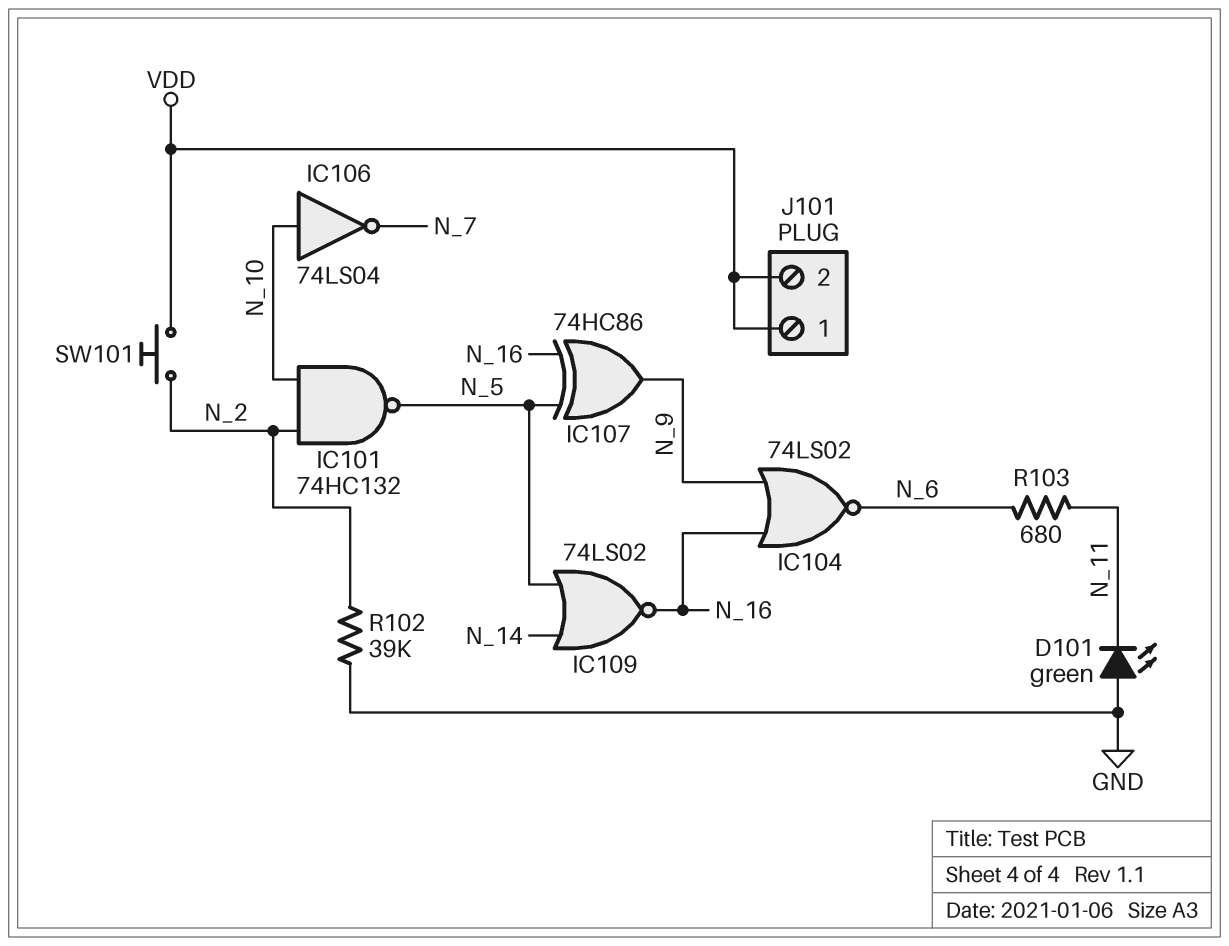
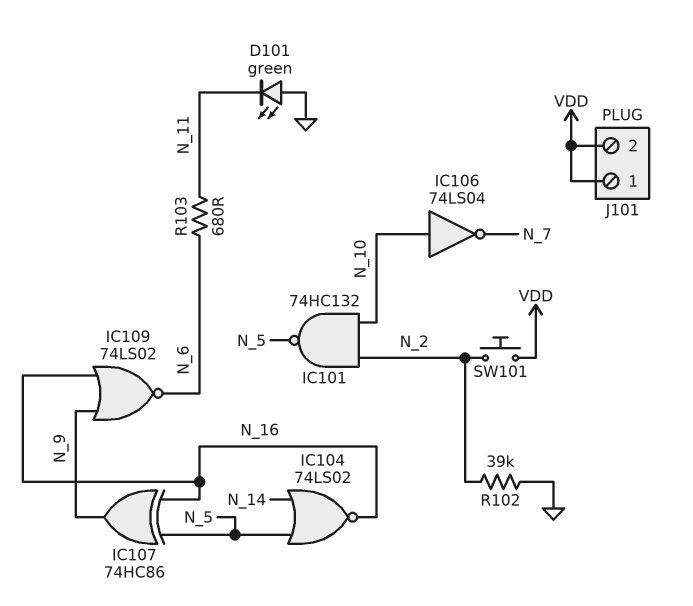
IC104: NOR 74LS02 (in N_9, in N_16, out N_6) -> NOR 74LS02 (in N_5, in N_14, out N_16)
IC109: NOR 74LS02 (in N_5, in N_14, out N_16) -> NOR 74LS02 (in N_9, in N_16, out N_6)

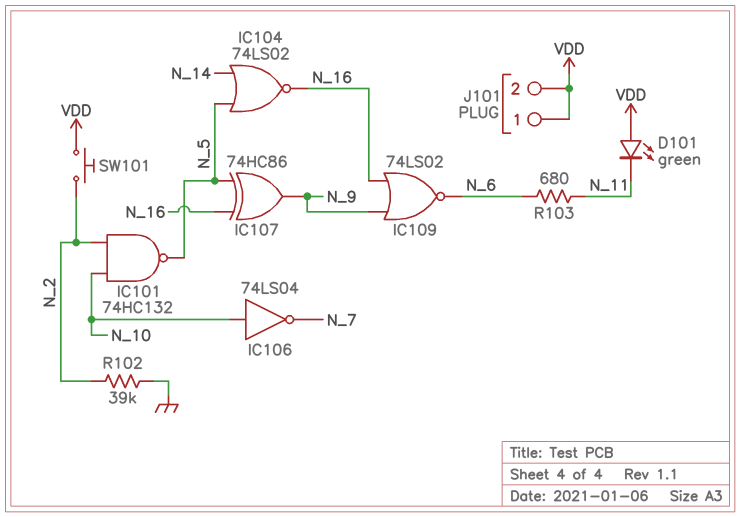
D101: LED green (A GND, K N_11) -> LED green (A VDD, K N_11)

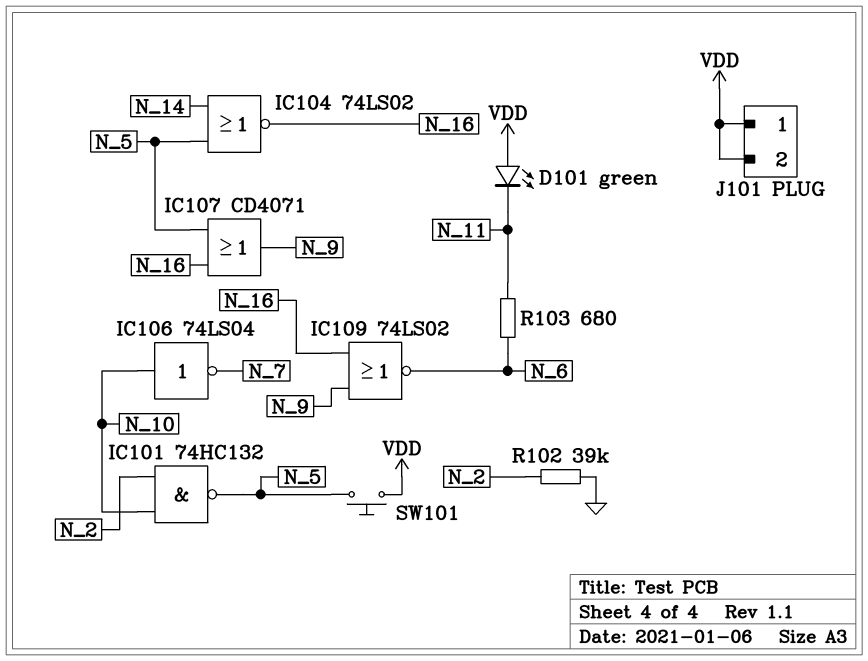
IC107: XOR 74HC86 (in N_5, in N_16, out N_9) -> OR CD4071 (in N_5, in N_16, out N_9)
SW101: button (N_2, VDD) -> button (N_5, VDD)

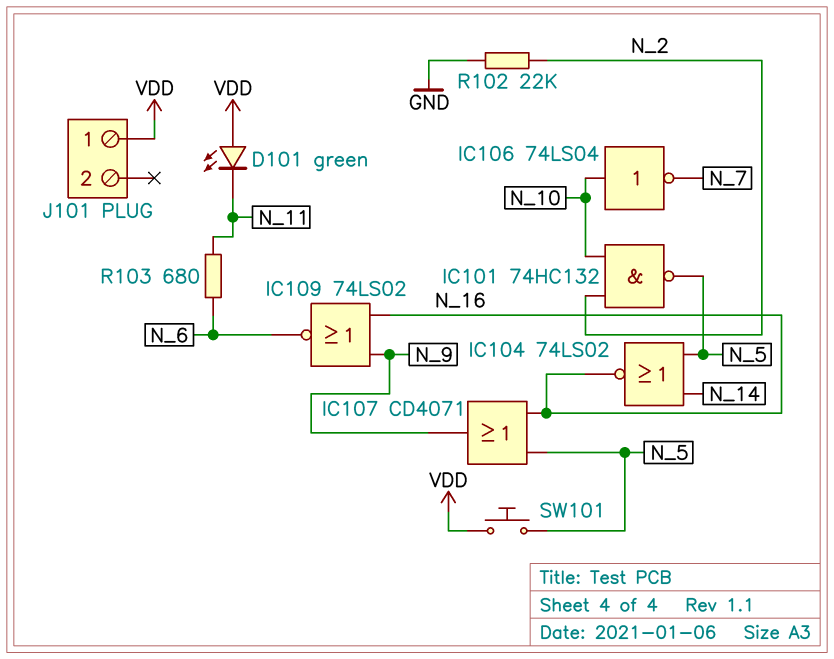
J101 pin 2: VDD -> none
R102: 39k (GND, N_2) -> 22k (GND, N_2)

